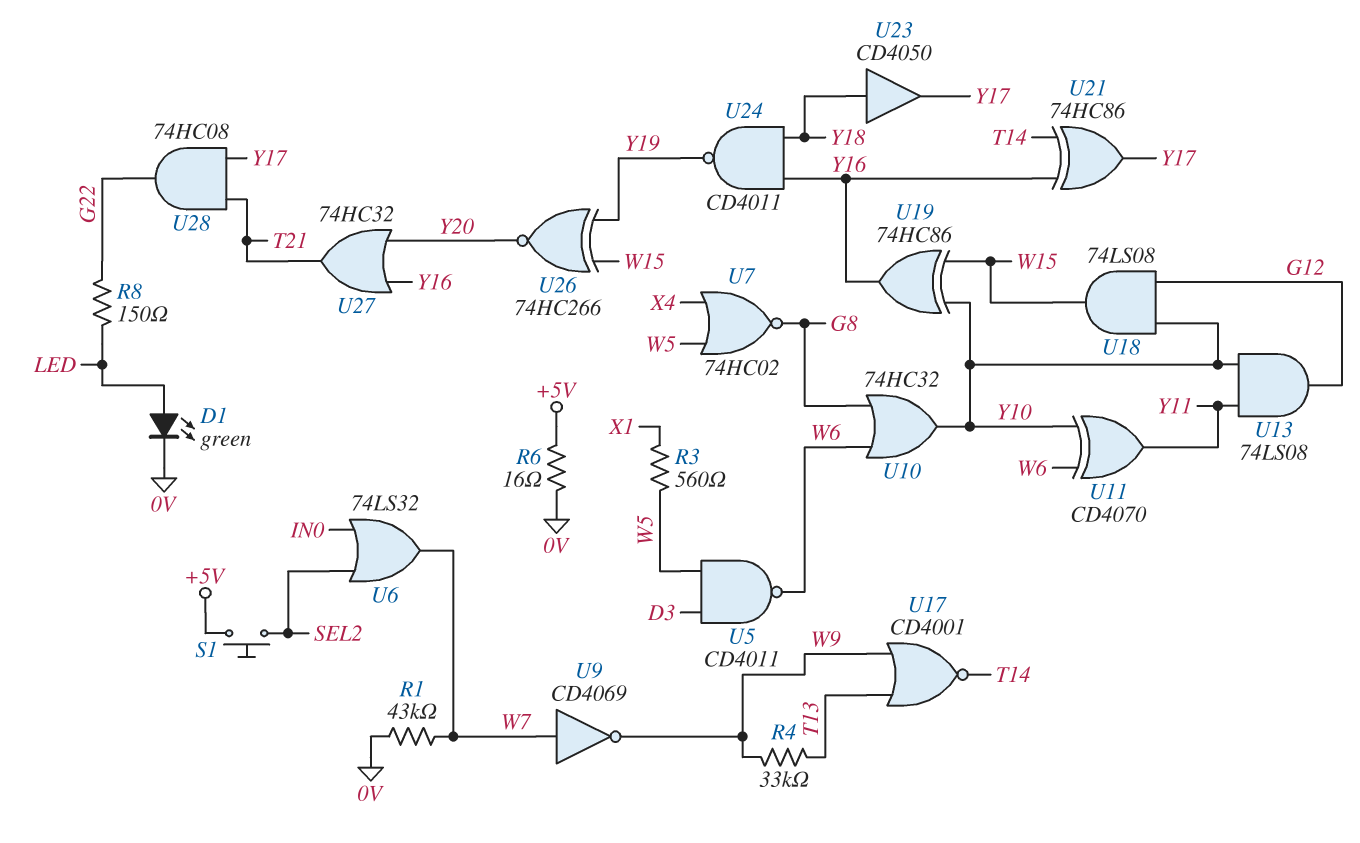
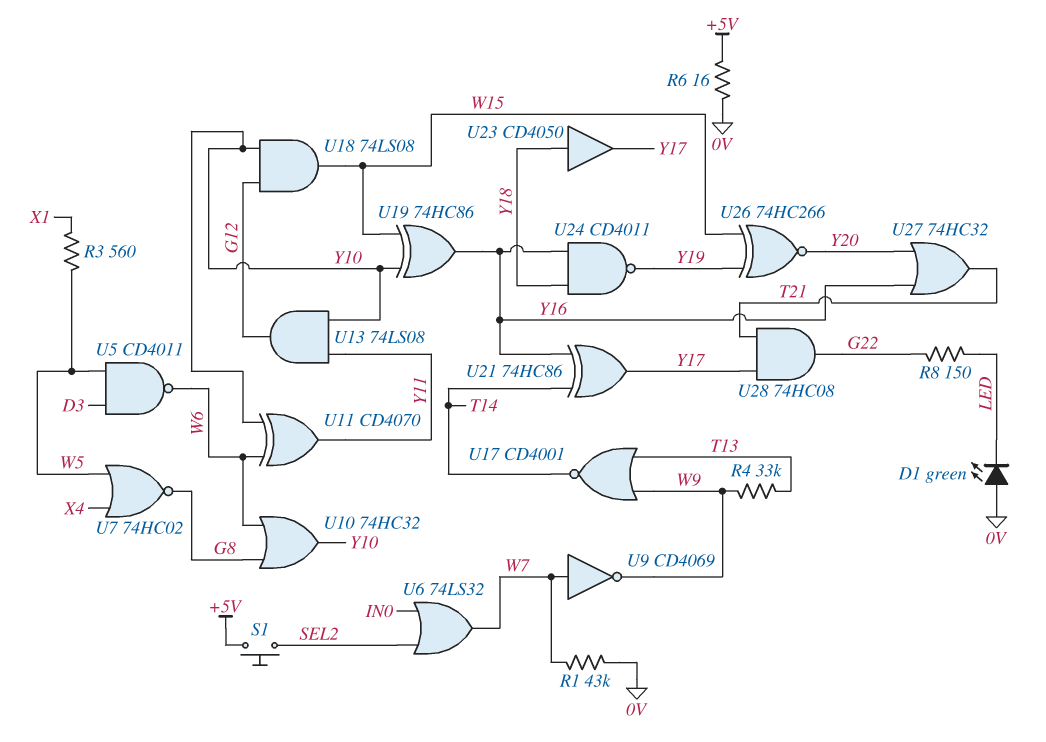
D1: LED green (A LED, K 0V) -> LED green (A 0V, K LED)

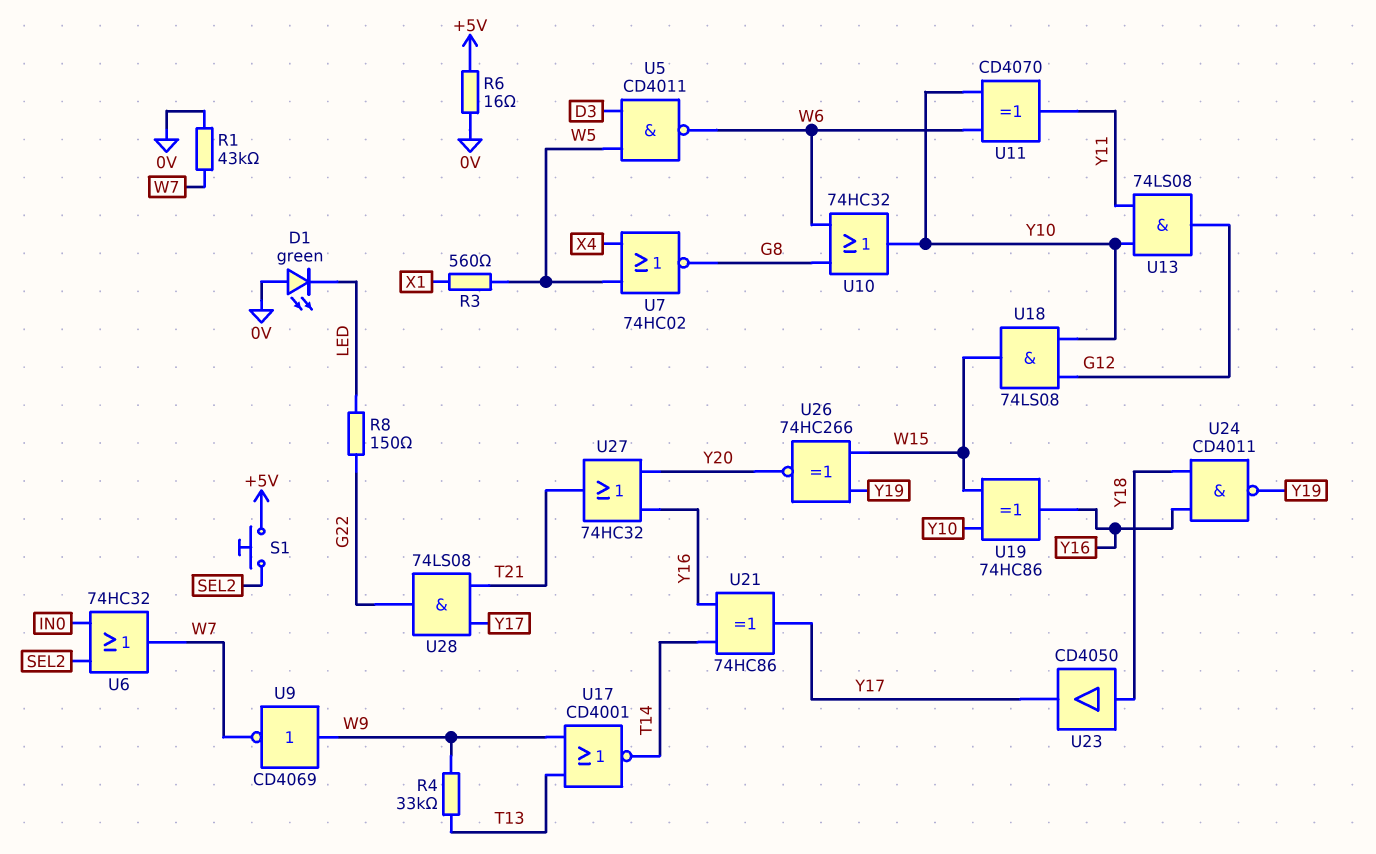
U6: OR 74LS32 (in IN0, in SEL2, out W7) -> OR 74HC32 (in IN0, in SEL2, out W7)
U9: NOT CD4069 (in W7, out W9) -> NOT CD4069 (in W9, out W7)
U28: AND 74HC08 (in T21, in Y17, out G22) -> AND 74LS08 (in T21, in Y17, out G22)

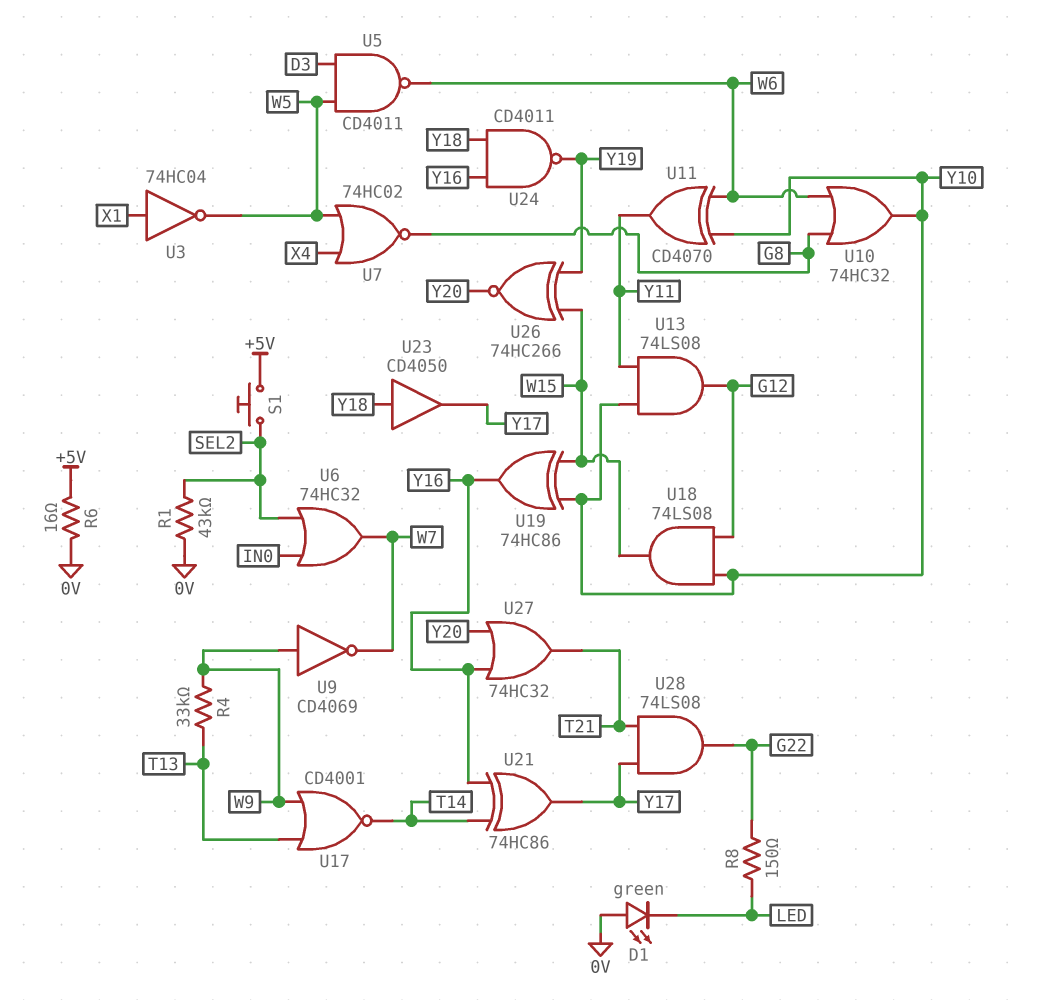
R1: 43k (0V, W7) -> 43k (0V, SEL2)
R3: 560 (W5, X1) -> none
U3: none -> NOT 74HC04 (in X1, out W5)

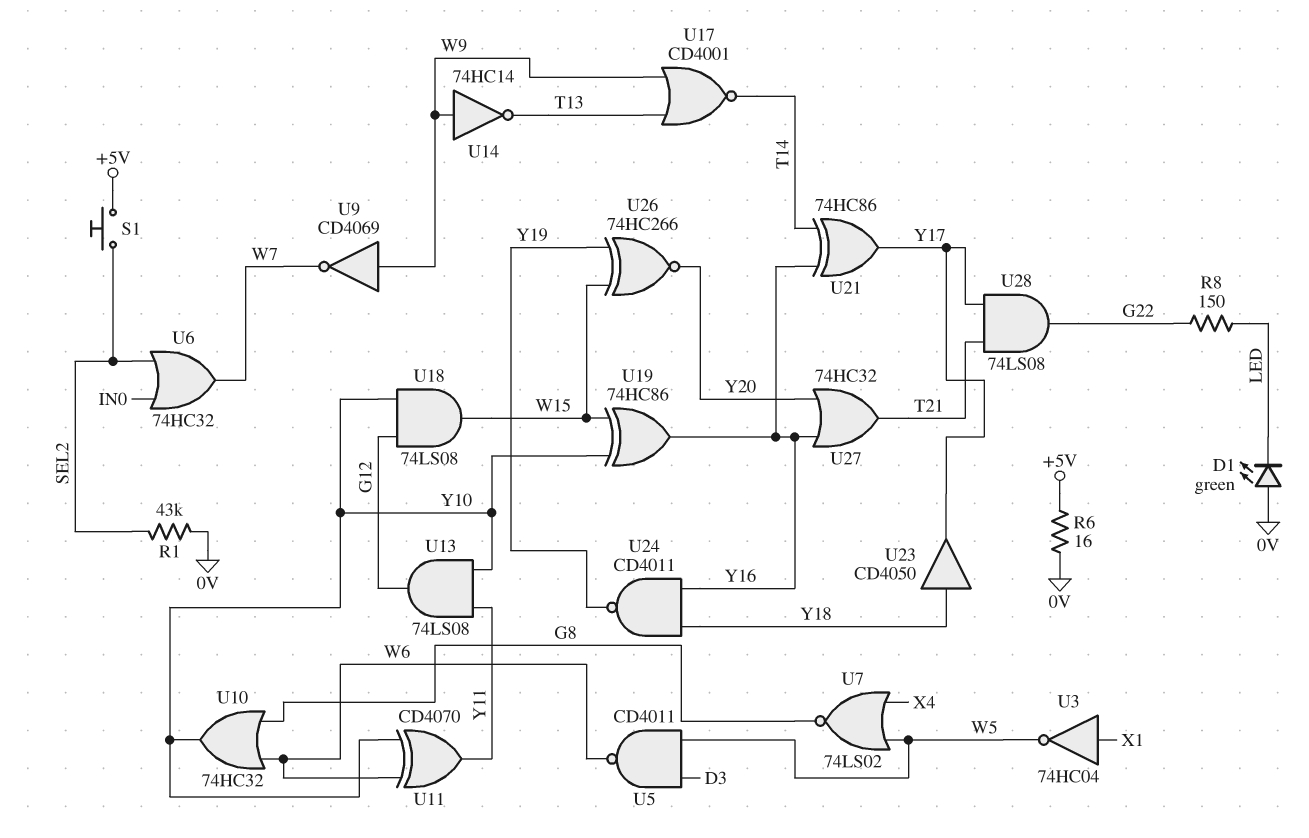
R4: 33k (T13, W9) -> none
U7: NOR 74HC02 (in W5, in X4, out G8) -> NOR 74LS02 (in W5, in X4, out G8)
U14: none -> NOT 74HC14 (in W9, out T13)

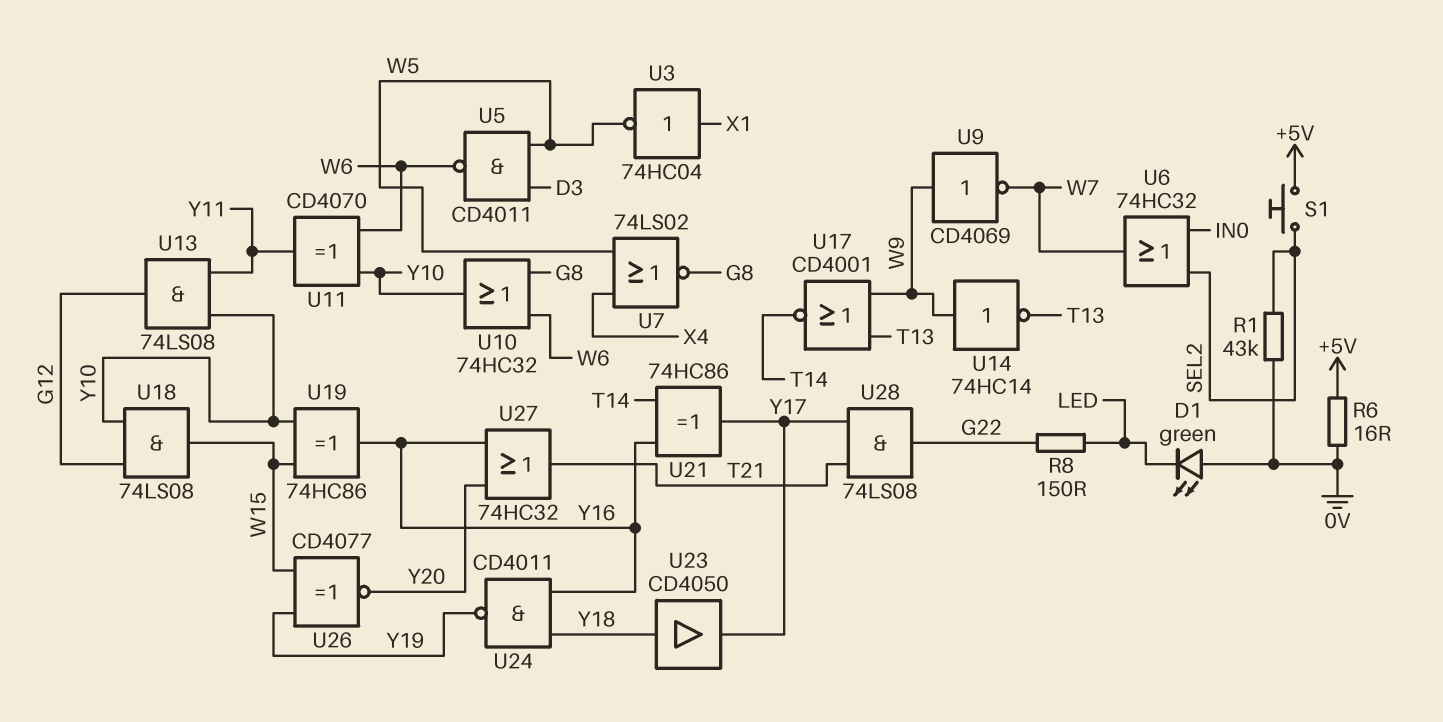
U26: XNOR 74HC266 (in W15, in Y19, out Y20) -> XNOR CD4077 (in W15, in Y19, out Y20)

